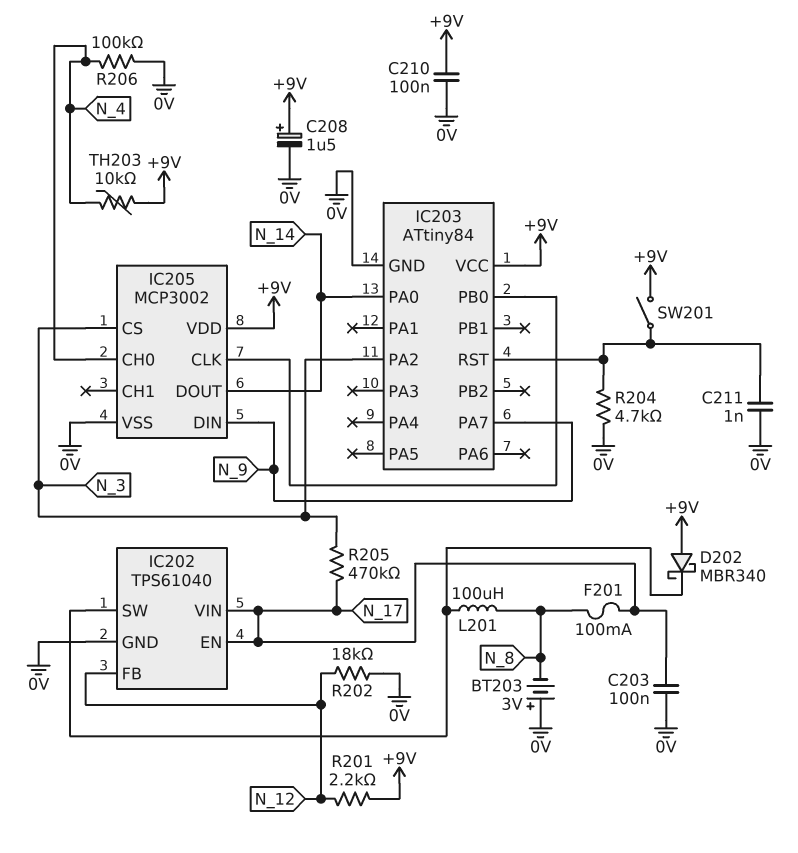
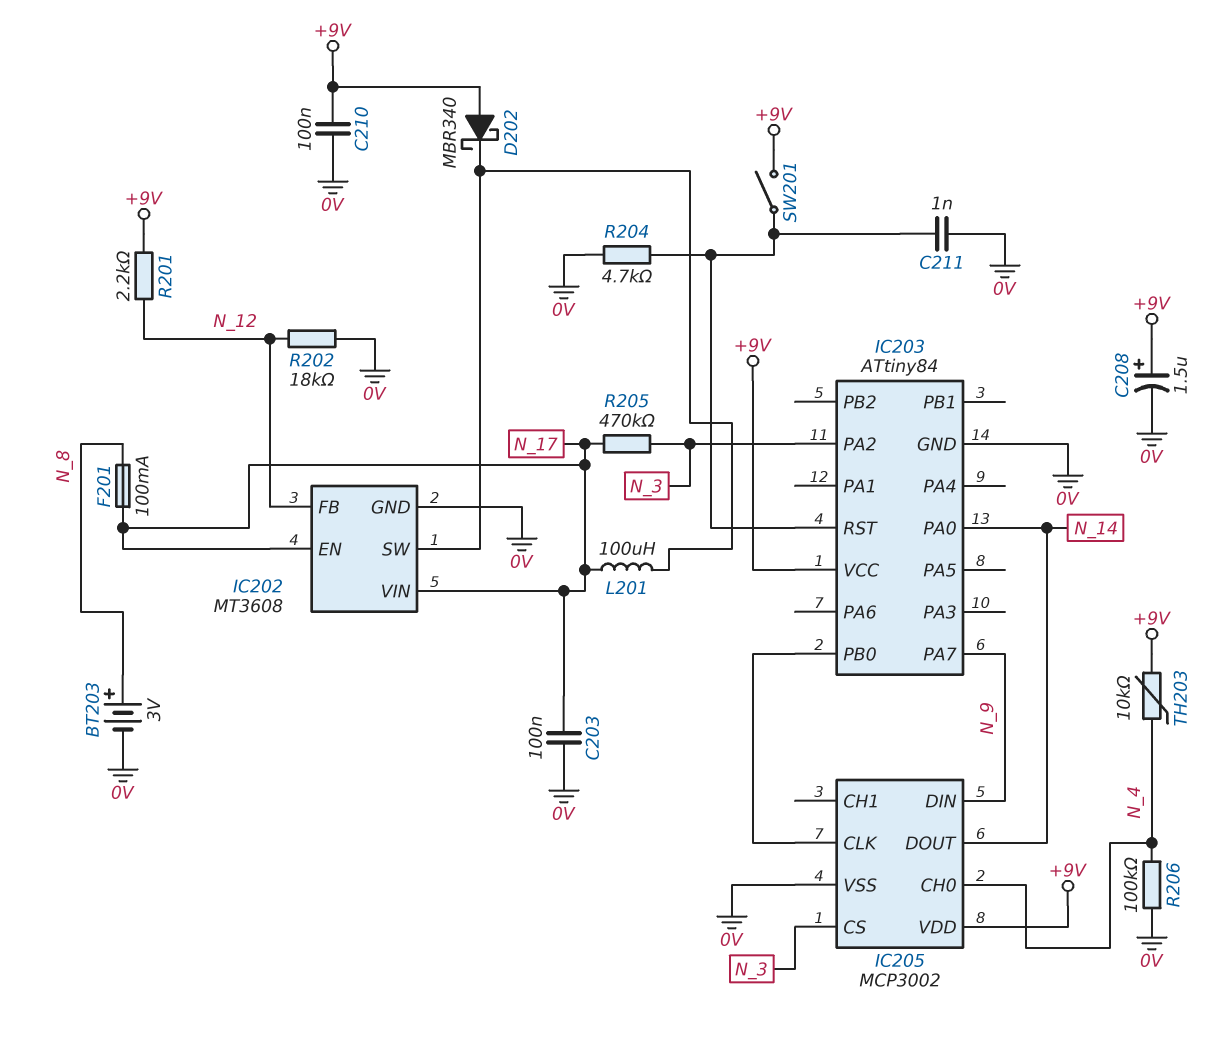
BT203: 3V (plus 0V, minus N_8) -> 3V (plus N_8, minus 0V)
IC202: TPS61040 -> MT3608
L201: 100uH (IC202/SW, N_8) -> 100uH (IC202/SW, N_17)

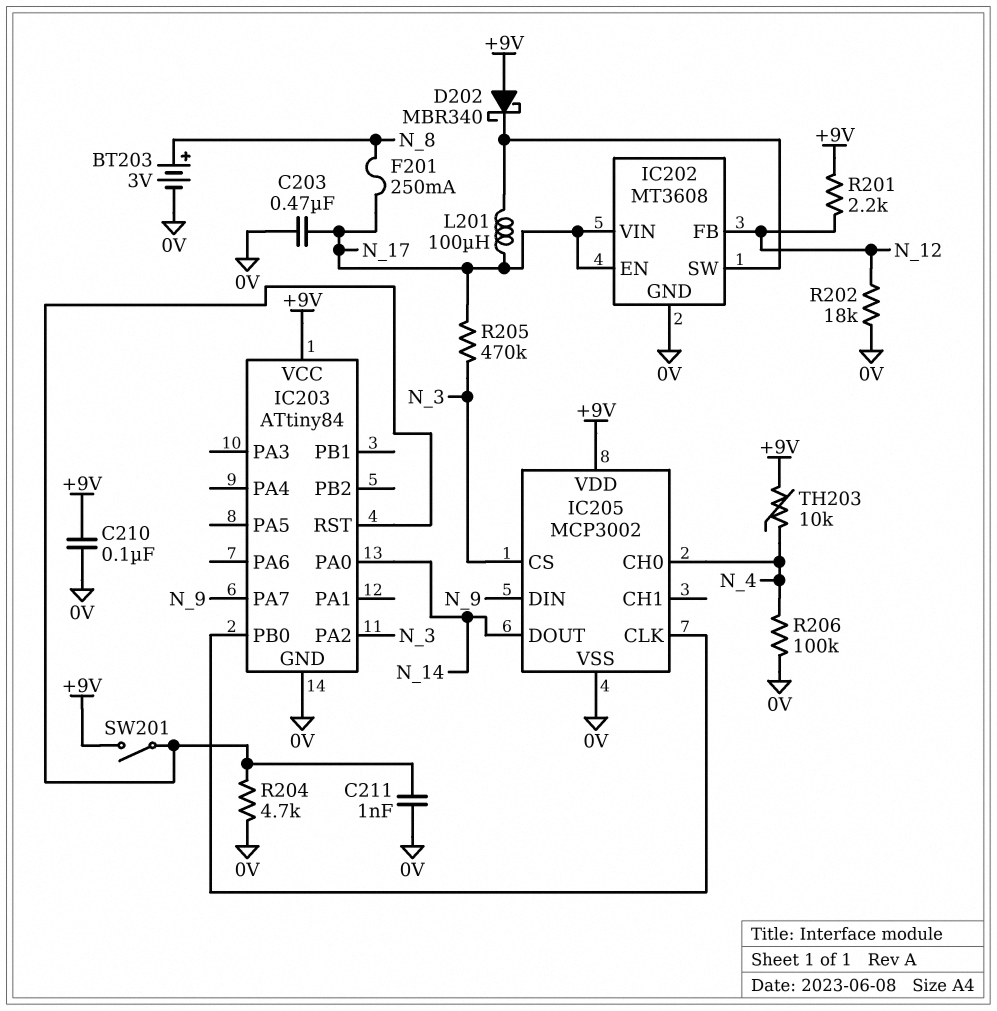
C203: 100nF (0V, N_17) -> 470nF (0V, N_17)
C208: 1.5uF (plus +9V, minus 0V) -> none
F201: 100mA (N_8, N_17) -> 250mA (N_8, N_17)

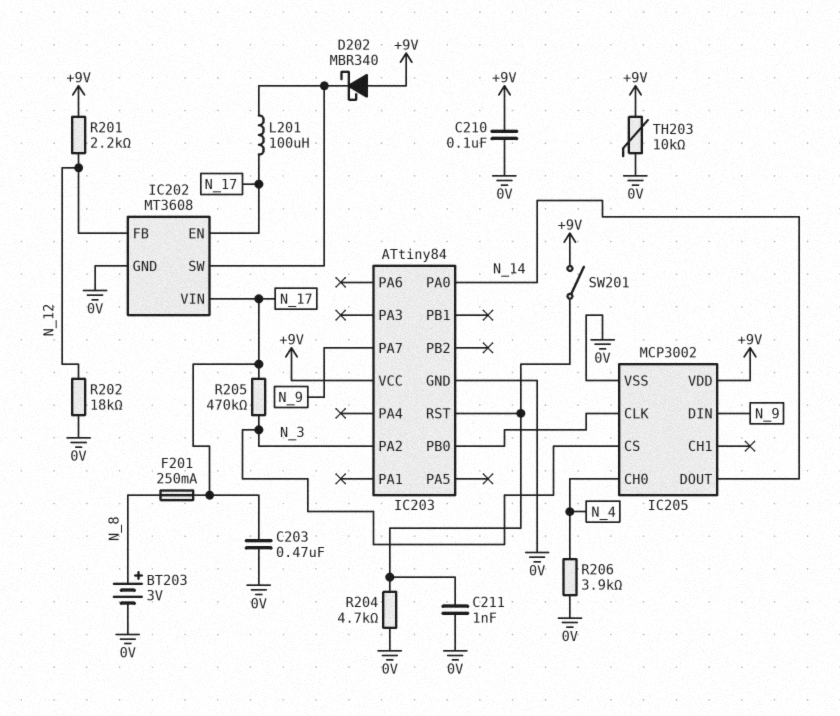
R206: 100k (0V, N_4) -> 3.9k (0V, N_4)
TH203: 10k (+9V, N_4) -> 10k (+9V, 0V)

